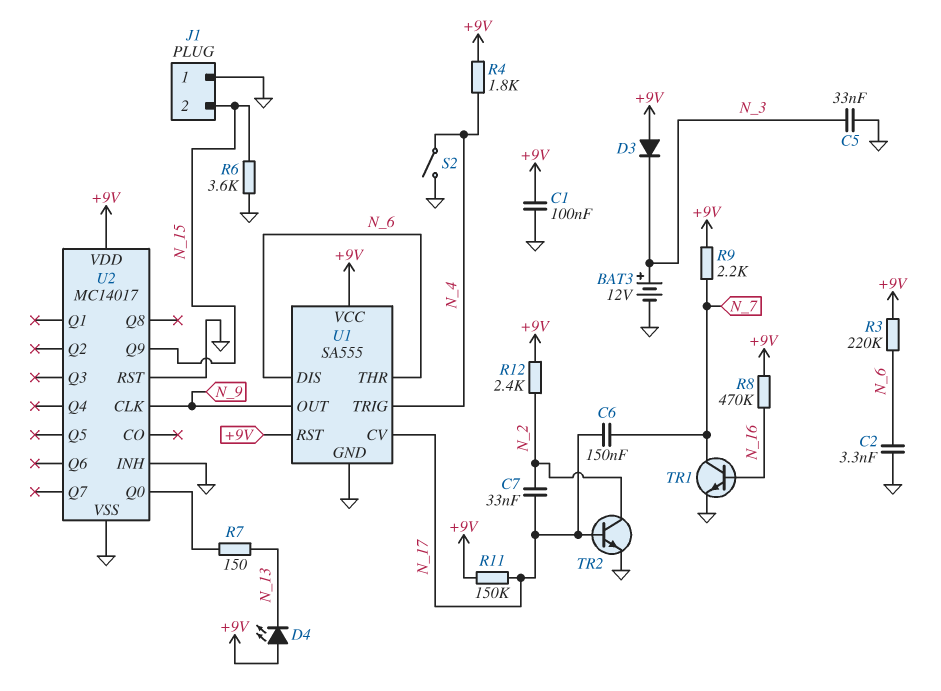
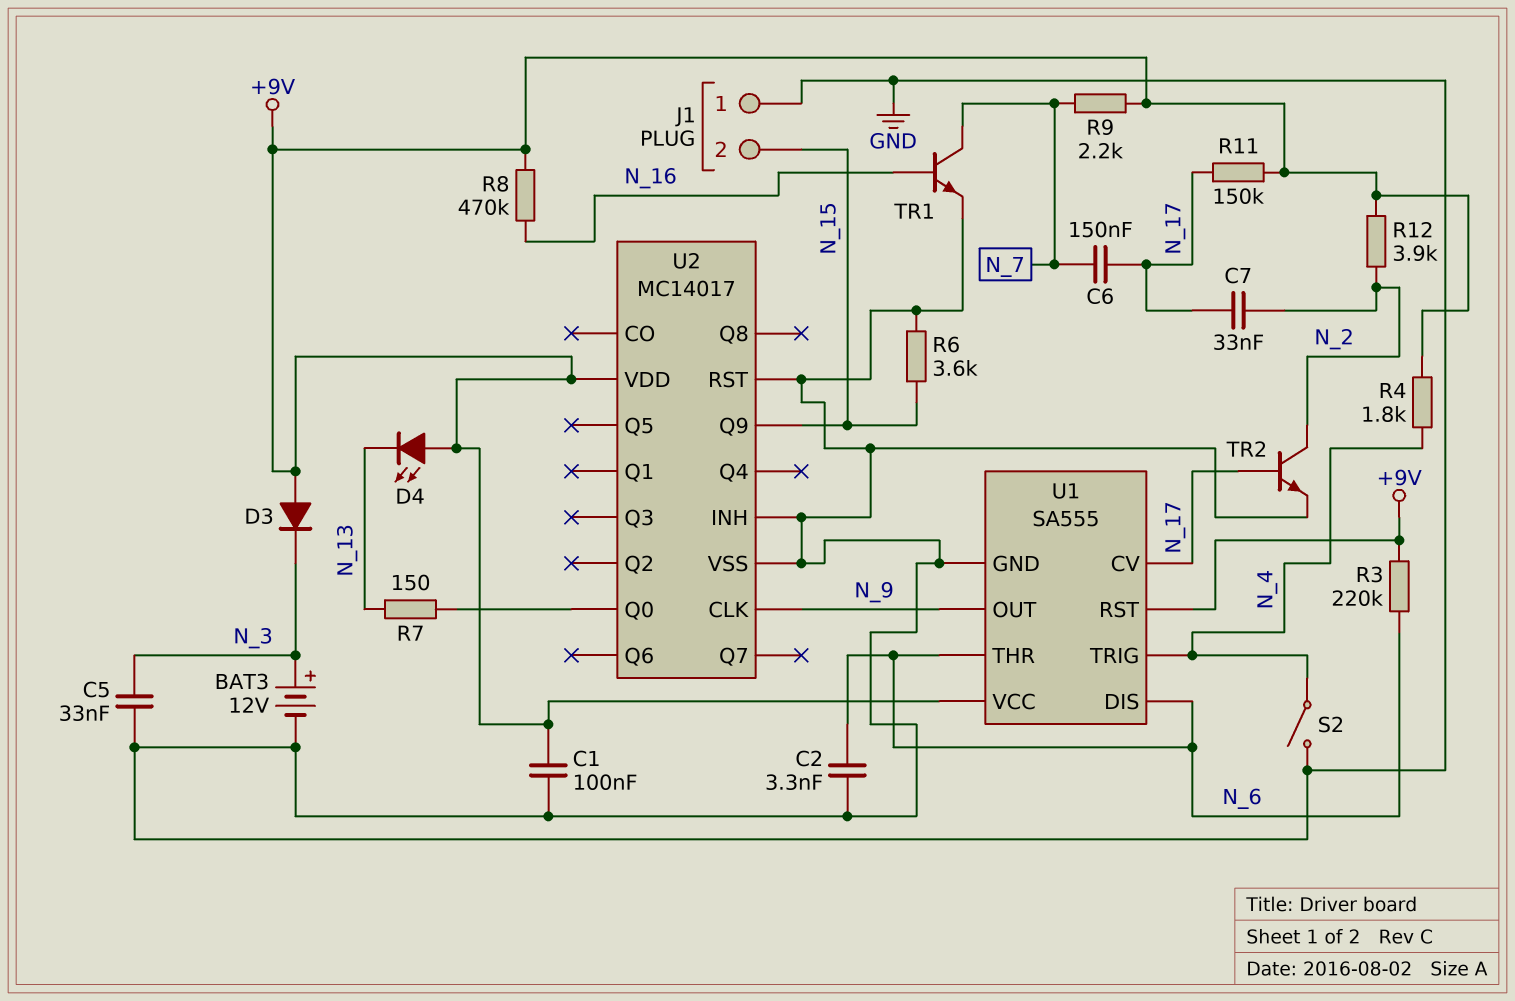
R12: 2.4k (+9V, N_2) -> 3.9k (+9V, N_2)

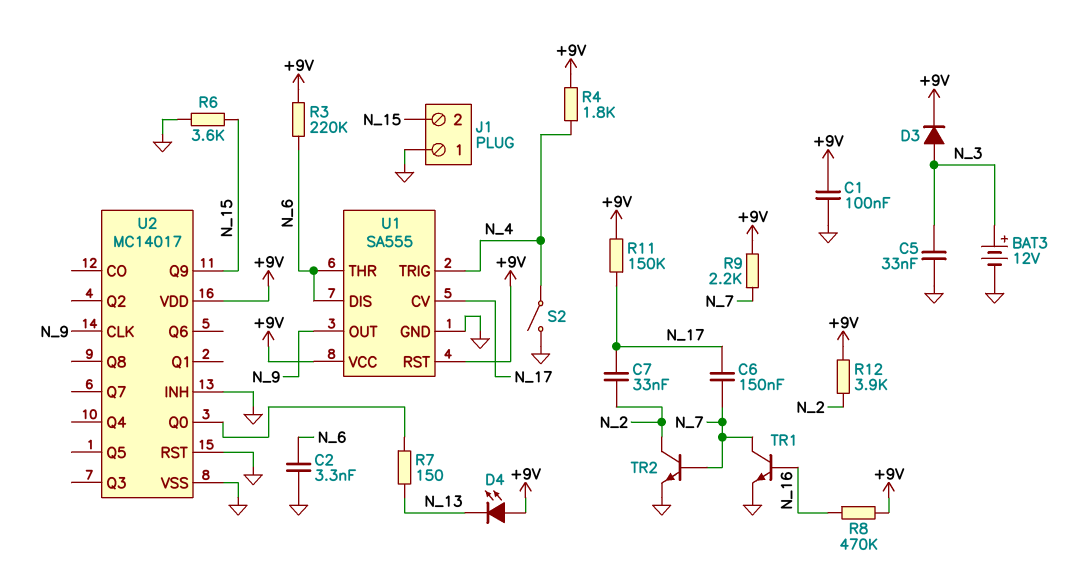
D3: diode (A +9V, K N_3) -> diode (A N_3, K +9V)
TR2: NPN (B N_17, C N_2, E GND) -> NPN (B N_7, C N_2, E GND)

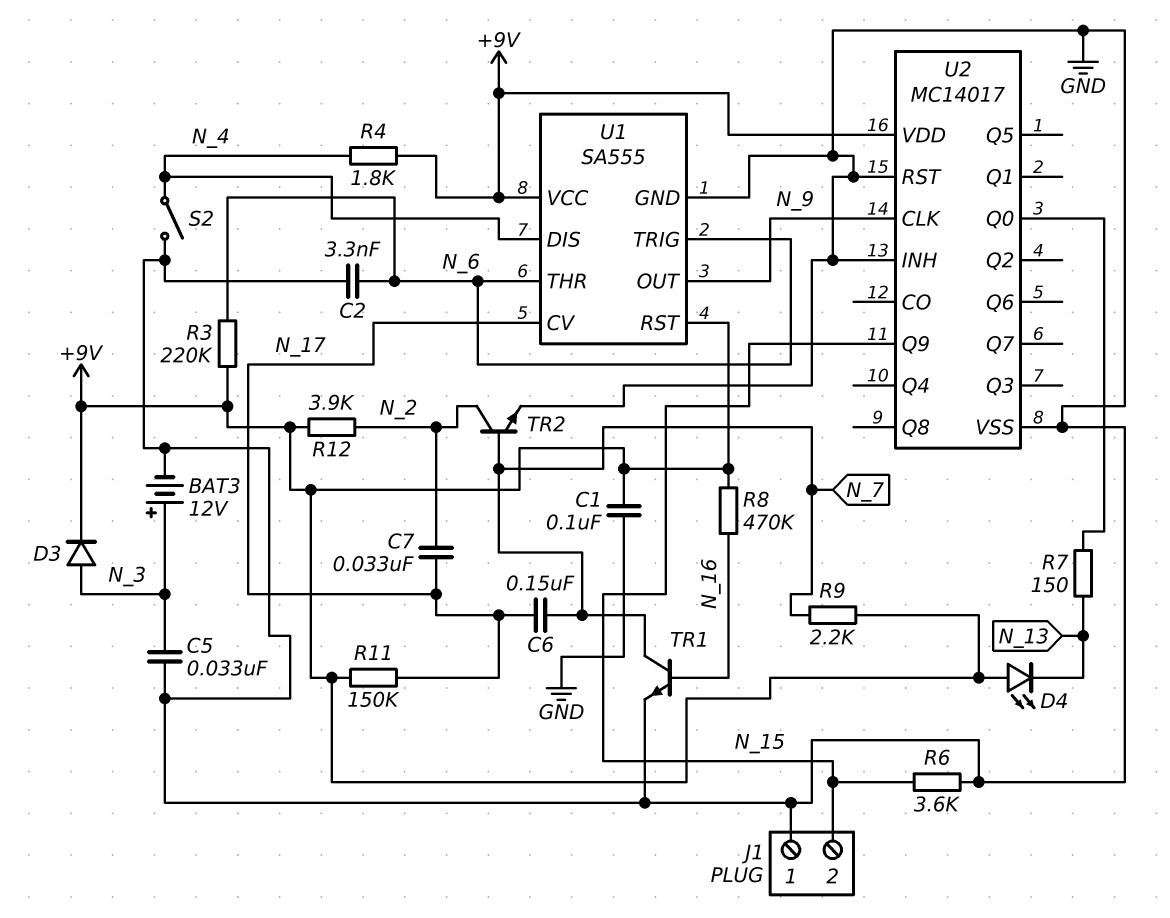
U1 pin DIS: N_6 -> N_4
U1 pin TRIG: N_4 -> N_6

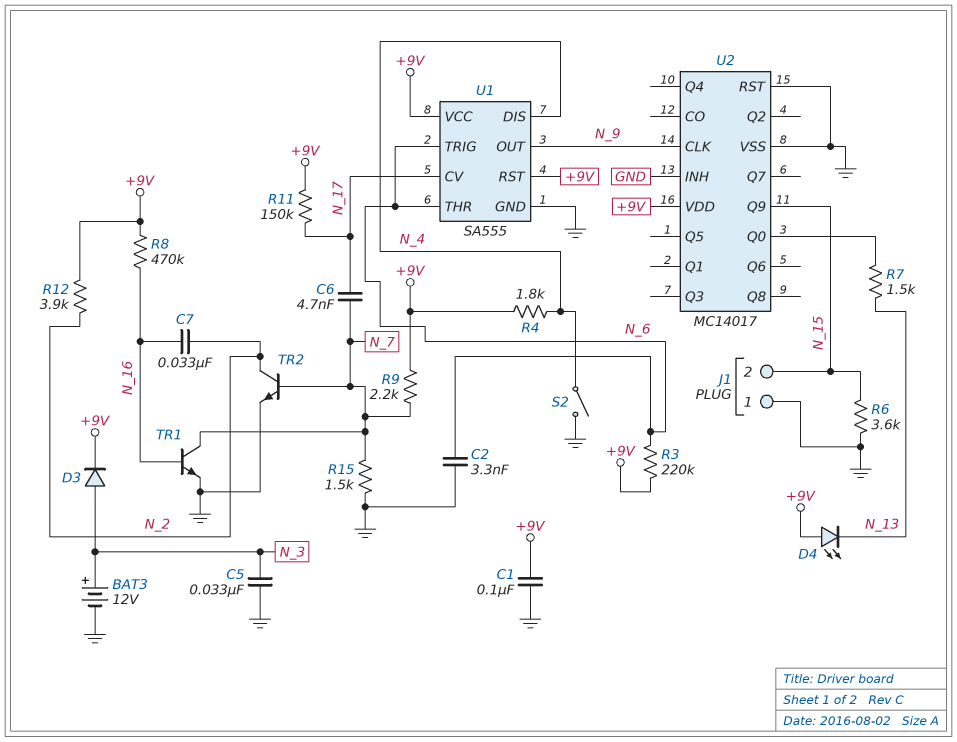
C6: 150nF (N_7, N_17) -> 4.7nF (N_7, N_17)
C7: 33nF (N_2, N_17) -> 33nF (N_2, N_16)
R7: 150 (N_13, U2/Q0) -> 1.5k (N_13, U2/Q0)
R15: none -> 1.5k (GND, N_7)

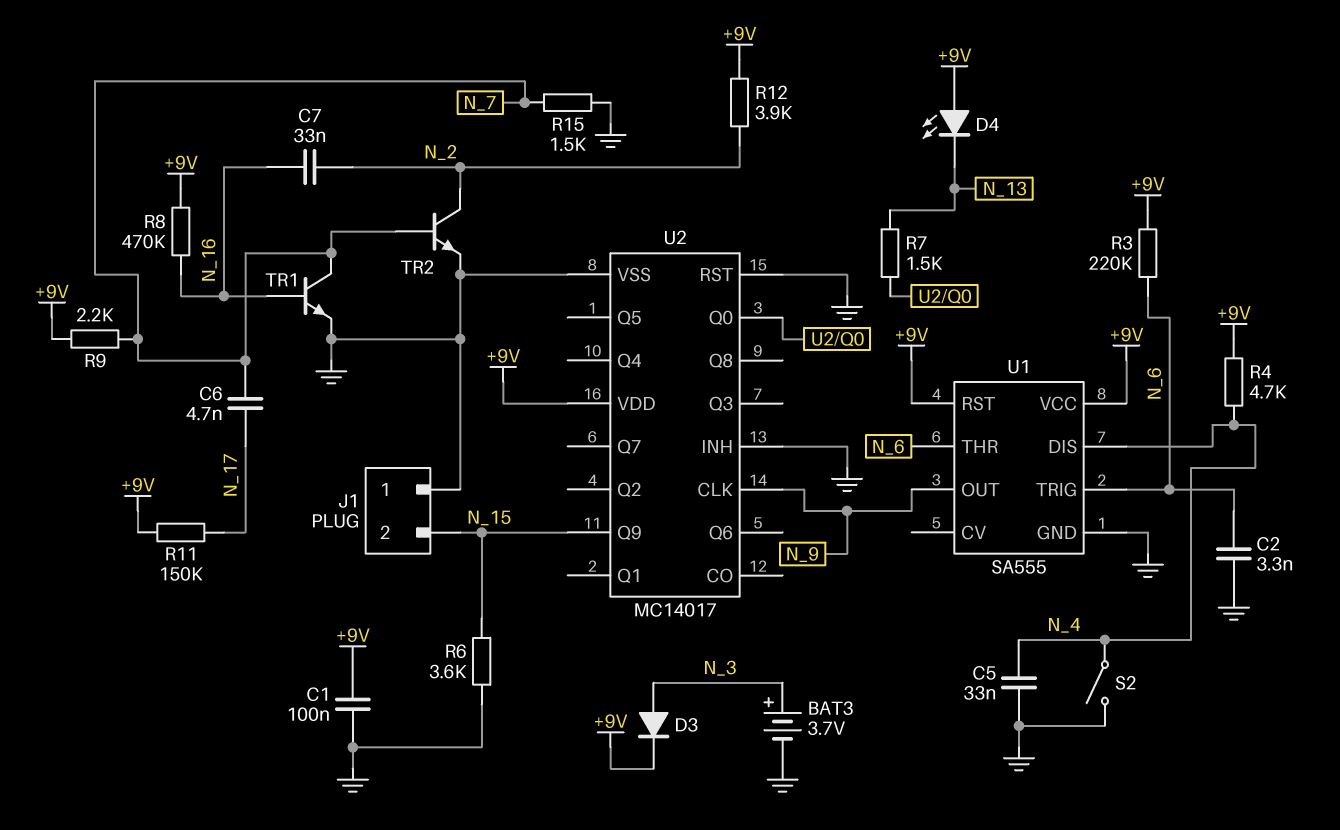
BAT3: 12V (plus N_3, minus GND) -> 3.7V (plus N_3, minus GND)
C5: 33nF (GND, N_3) -> 33nF (GND, N_4)
R4: 1.8k (+9V, N_4) -> 4.7k (+9V, N_4)
U1 pin CV: N_17 -> none

